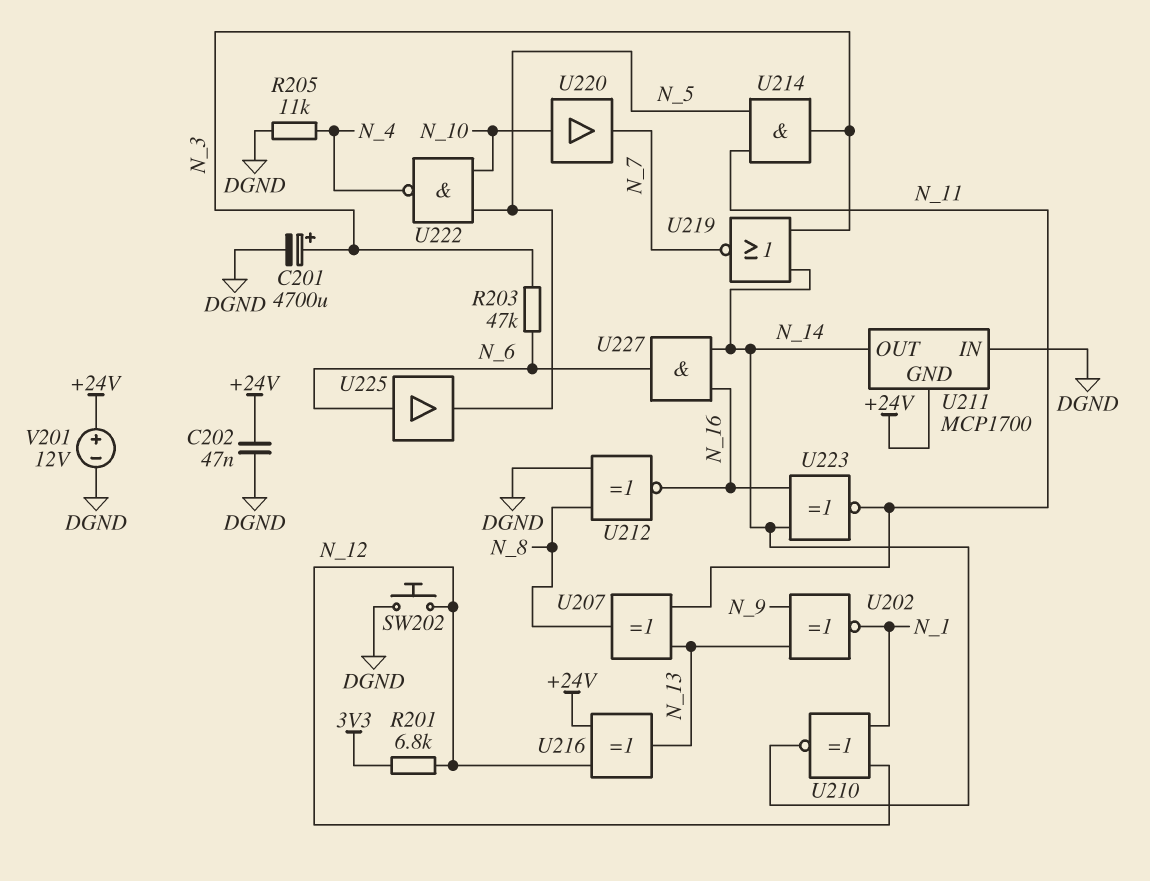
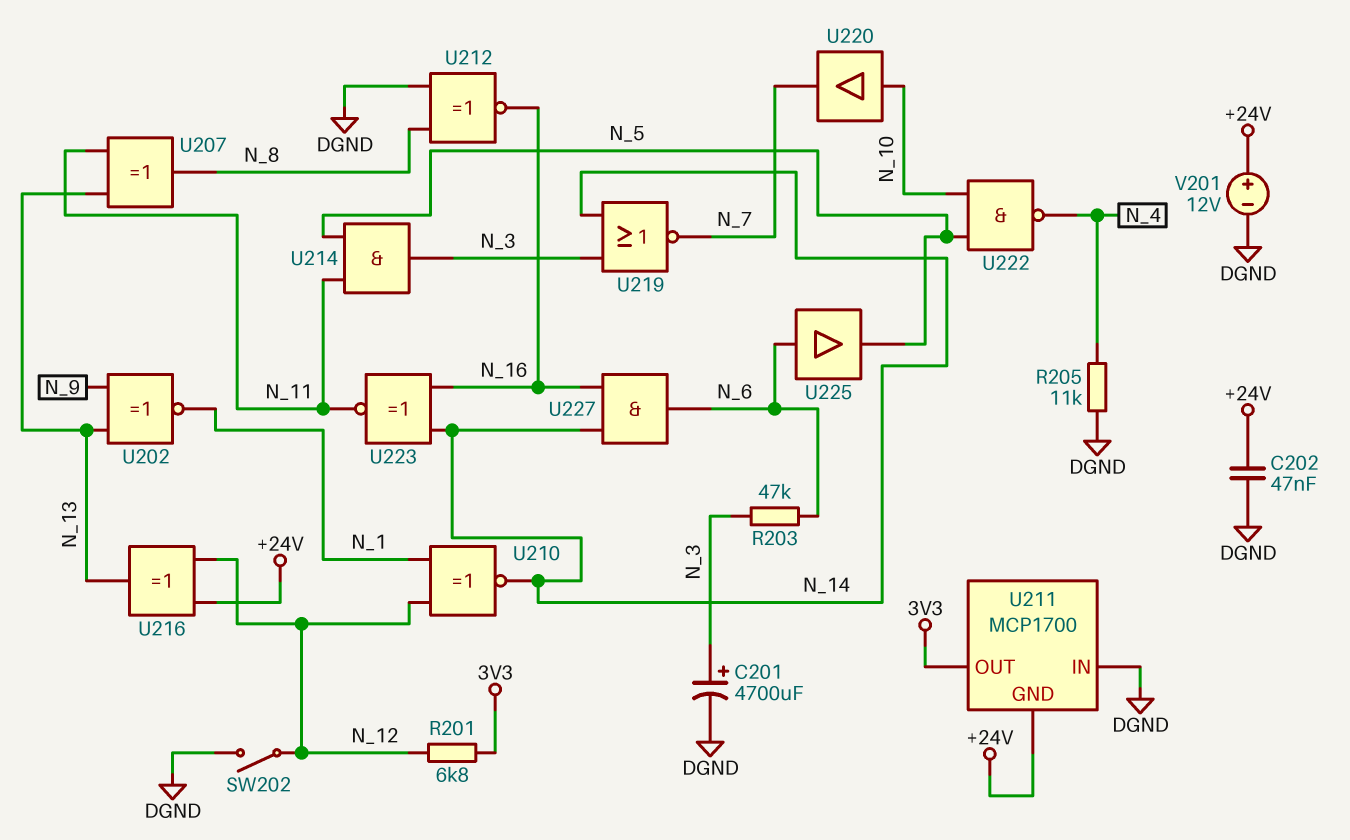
SW202: button (DGND, N_12) -> switch (DGND, N_12)
U211 pin OUT: N_14 -> 3V3

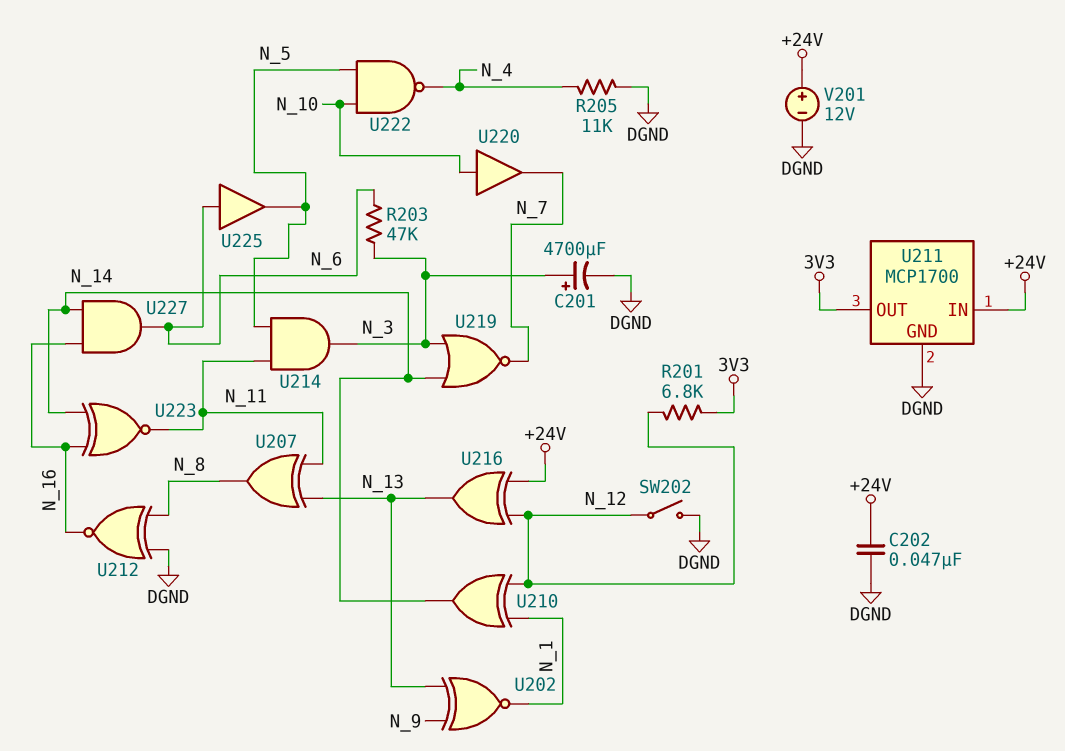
U210: XNOR (in N_1, in N_12, out N_14) -> XOR (in N_1, in N_12, out N_14)
U211 pin GND: +24V -> DGND
U211 pin IN: DGND -> +24V

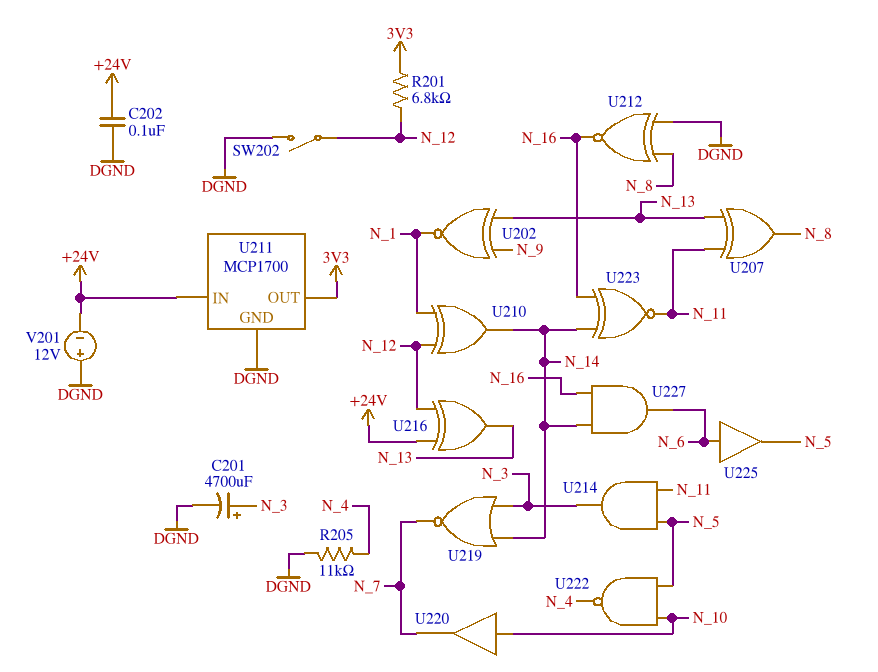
C202: 47nF (+24V, DGND) -> 100nF (+24V, DGND)
R203: 47k (N_3, N_6) -> none
V201: 12V (plus +24V, minus DGND) -> 12V (plus DGND, minus +24V)

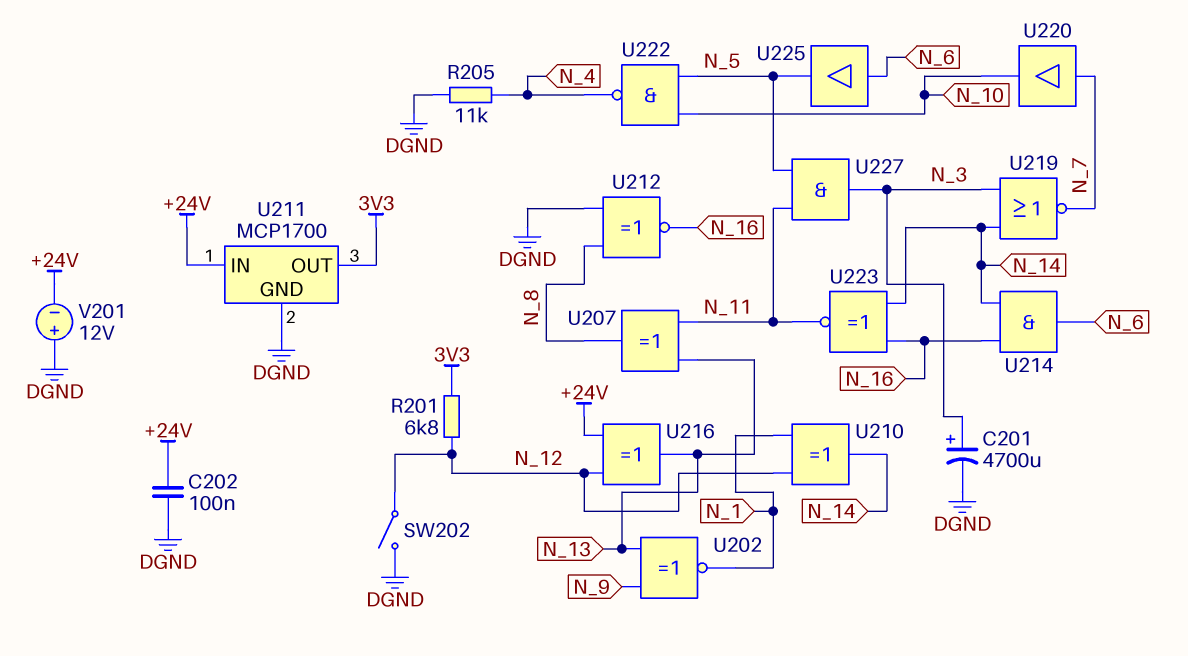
U214: AND (in N_5, in N_11, out N_3) -> AND (in N_14, in N_16, out N_6)
U220: buffer (in N_10, out N_7) -> buffer (in N_7, out N_10)
U227: AND (in N_14, in N_16, out N_6) -> AND (in N_5, in N_11, out N_3)

